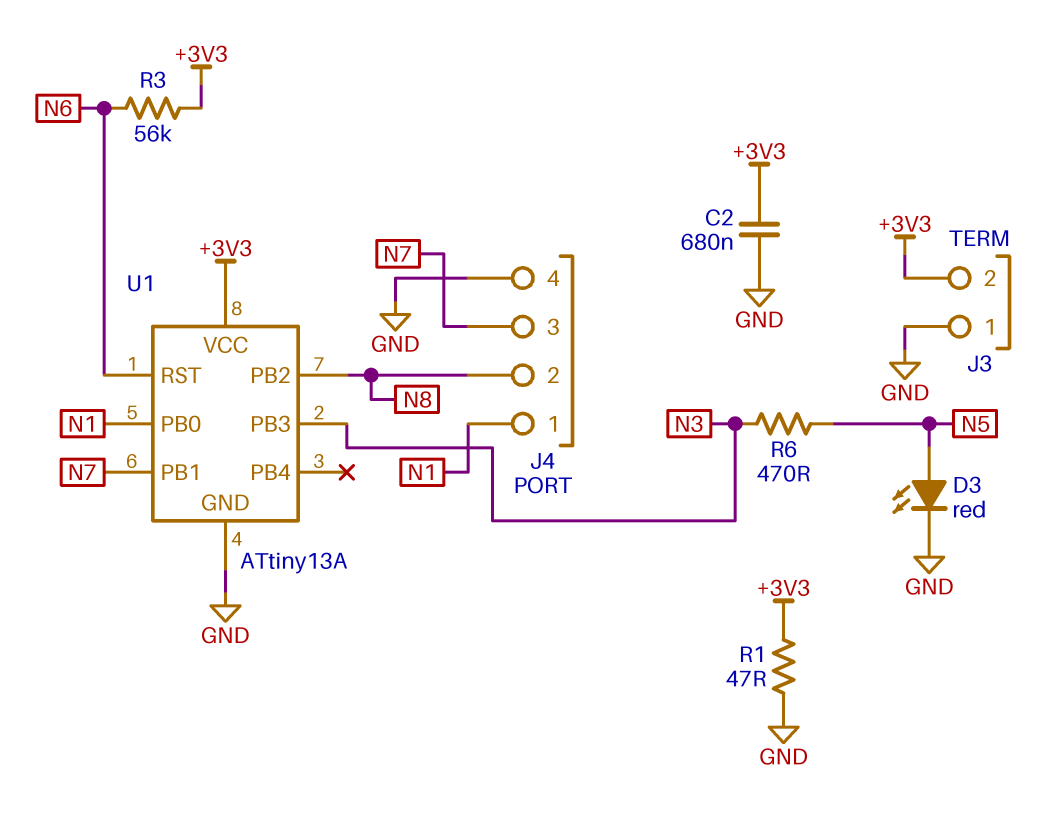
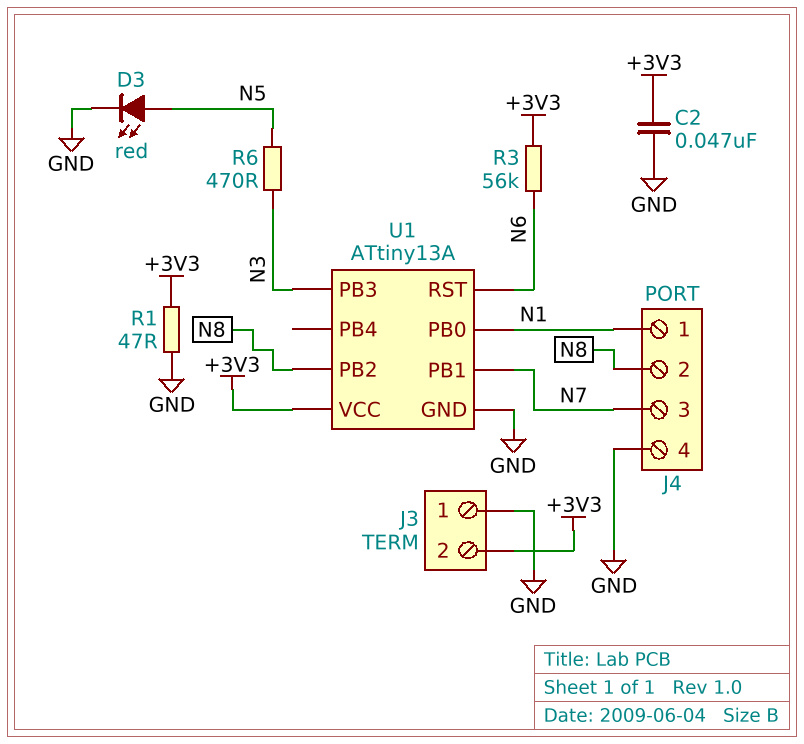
C2: 680nF (+3V3, GND) -> 47nF (+3V3, GND)

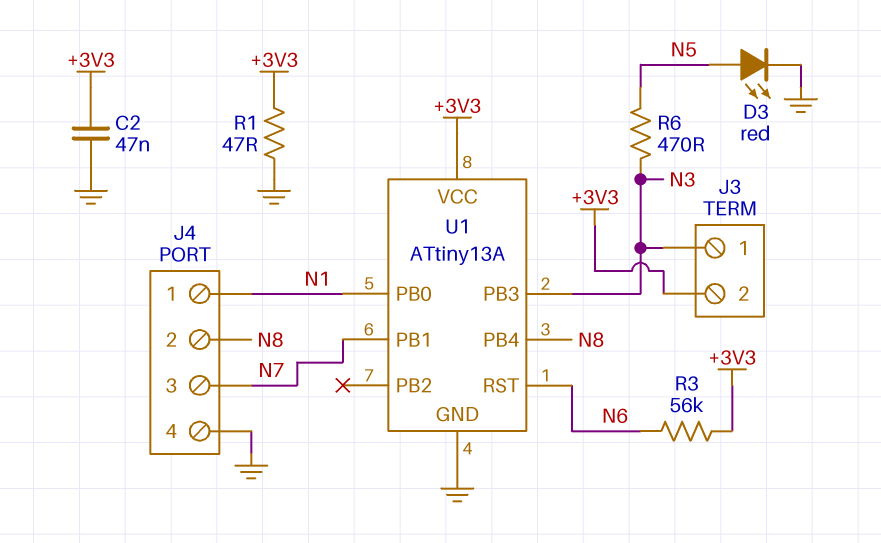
J3 pin 1: GND -> N3
U1 pin PB2: N8 -> none
U1 pin PB4: none -> N8

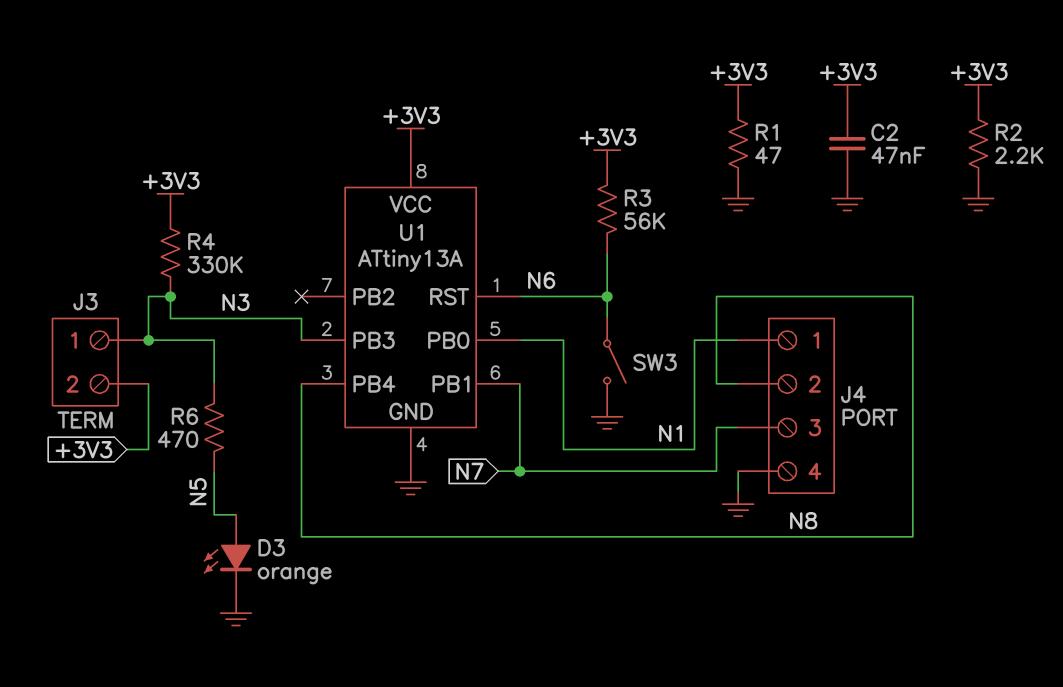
D3: LED red (A N5, K GND) -> LED orange (A N5, K GND)
R2: none -> 2.2k (+3V3, GND)
R4: none -> 330k (+3V3, N3)
SW3: none -> switch (GND, N6)

